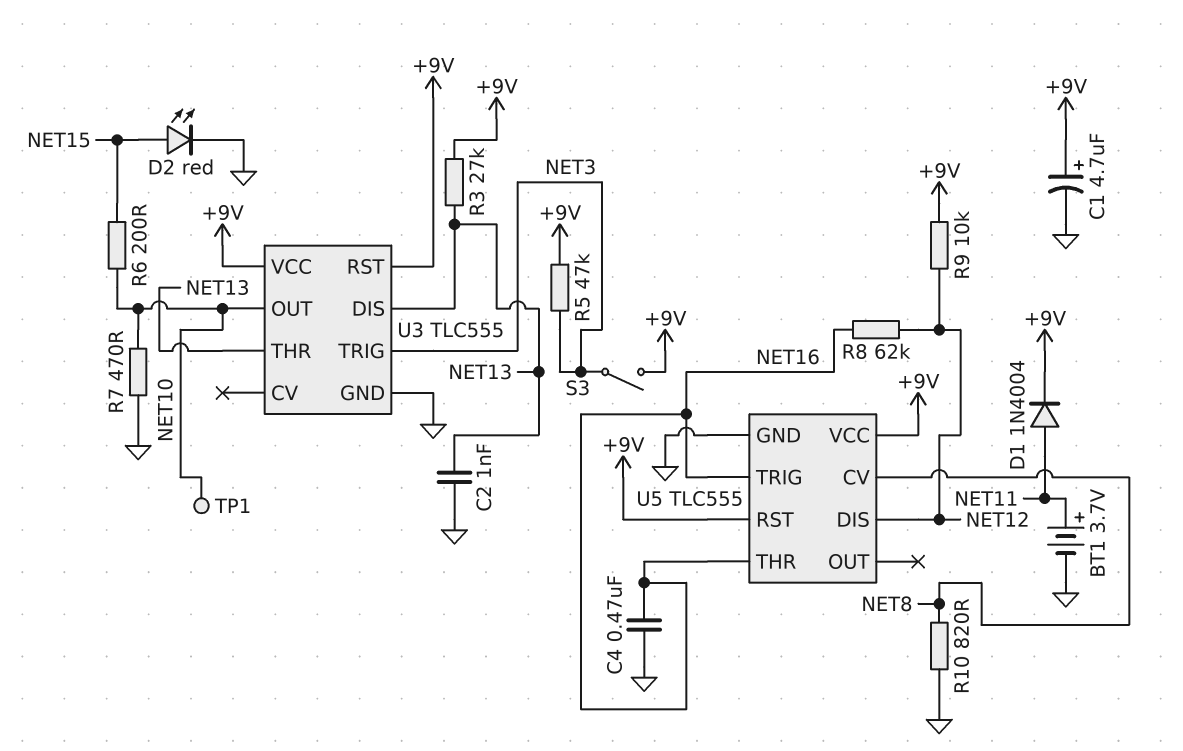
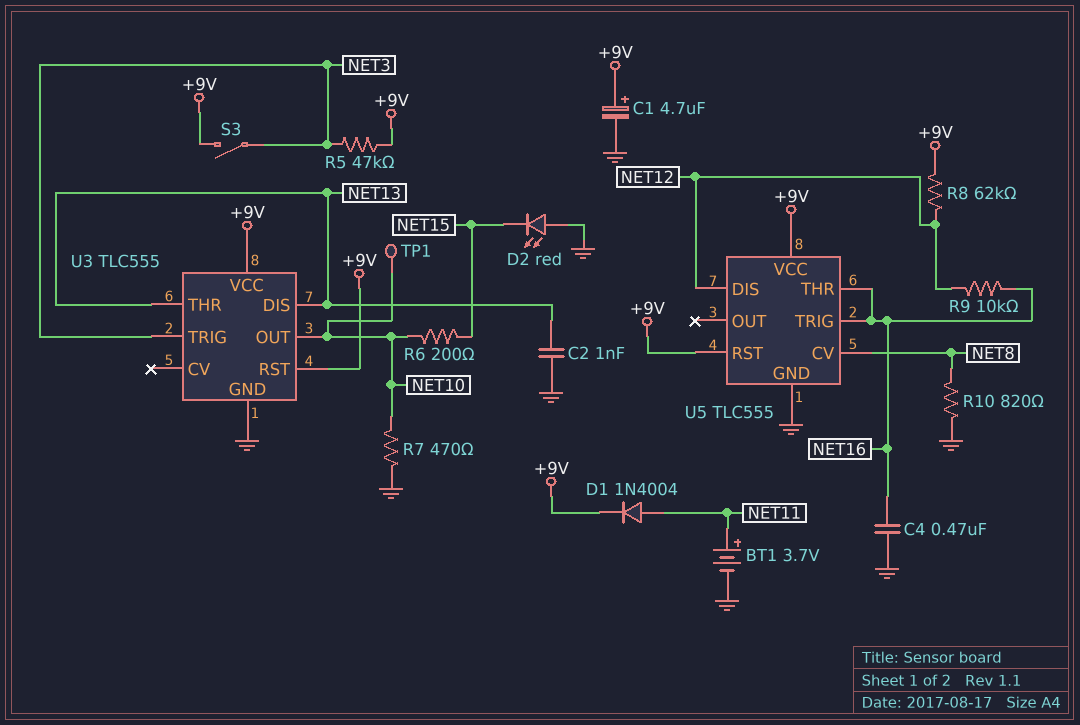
D2: LED red (A NET15, K GND) -> LED red (A GND, K NET15)
R3: 27k (+9V, NET13) -> none
R8: 62k (NET12, NET16) -> 62k (+9V, NET12)
R9: 10k (+9V, NET12) -> 10k (NET12, NET16)

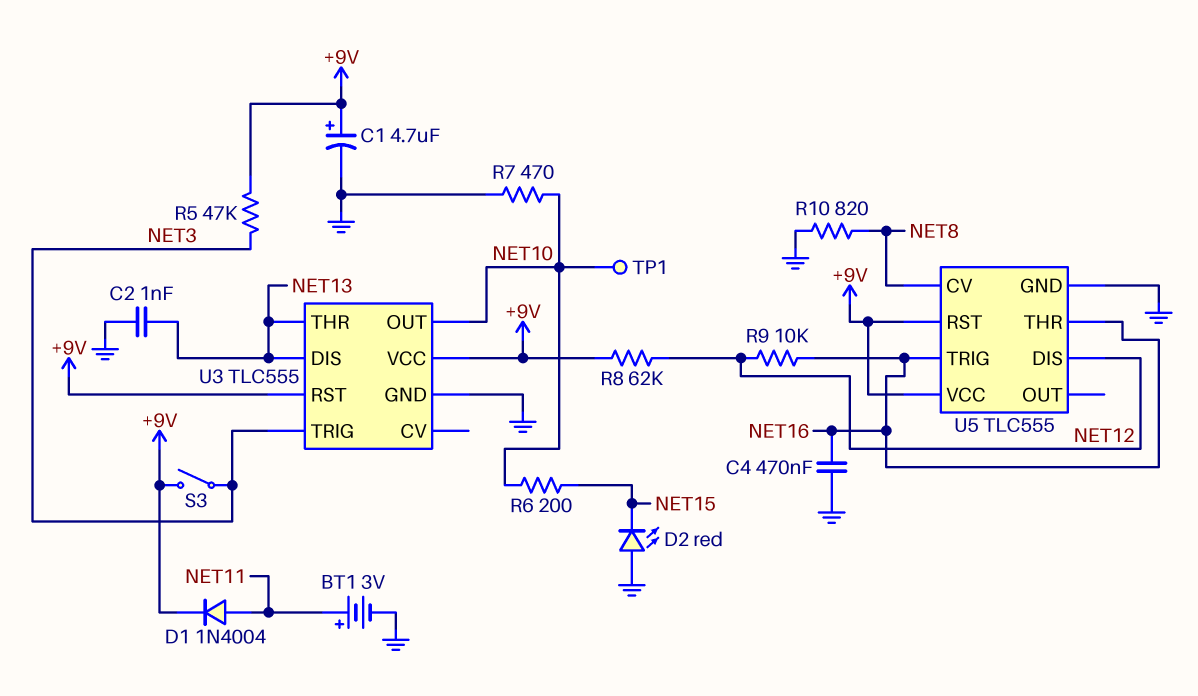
BT1: 3.7V (plus NET11, minus GND) -> 3V (plus NET11, minus GND)

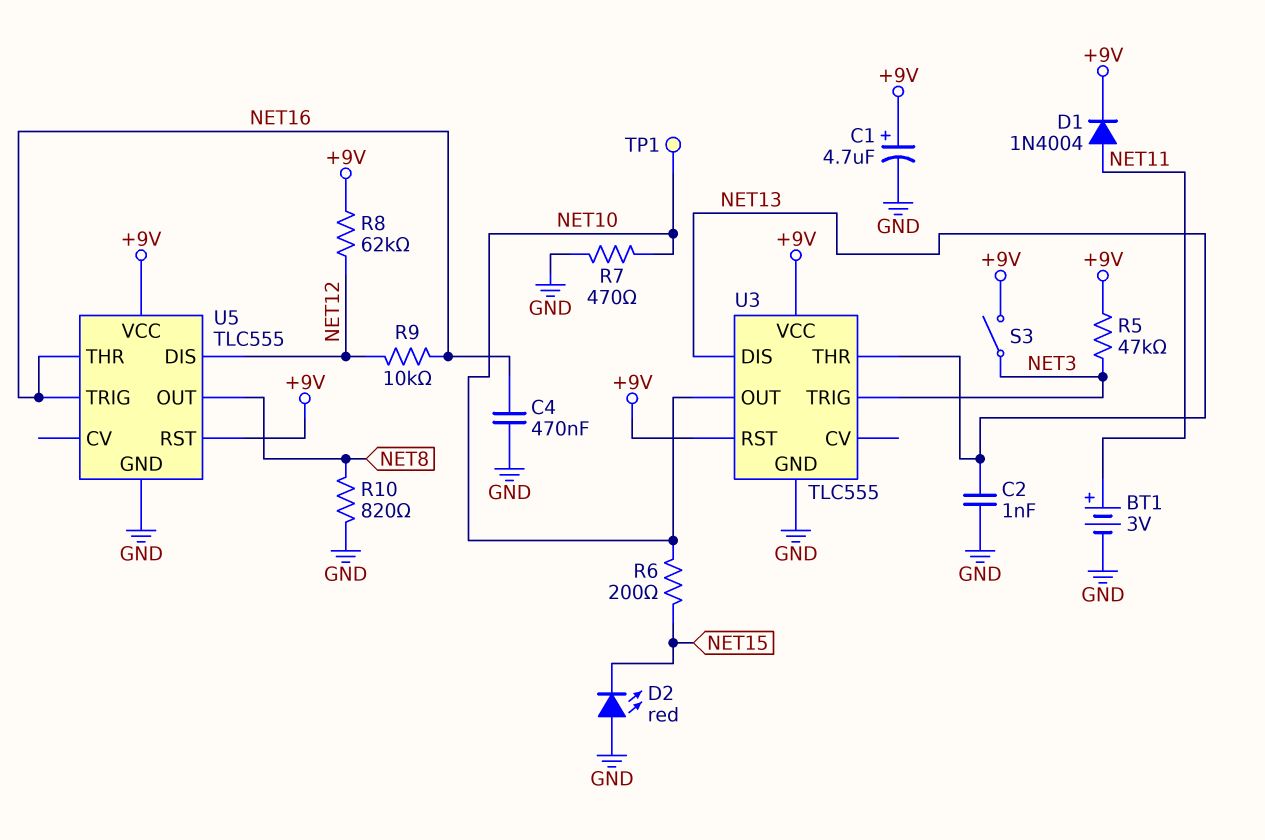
U5 pin CV: NET8 -> none
U5 pin OUT: none -> NET8

